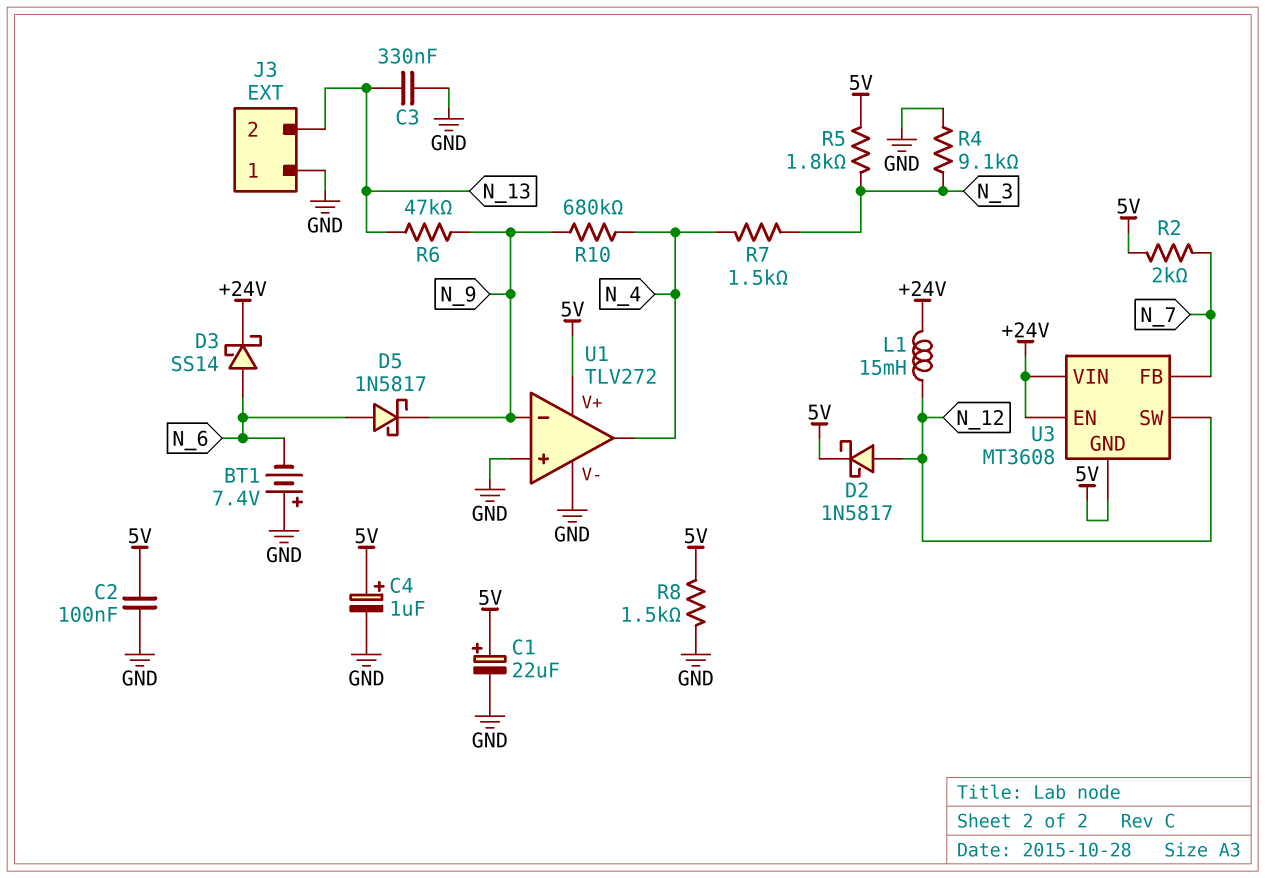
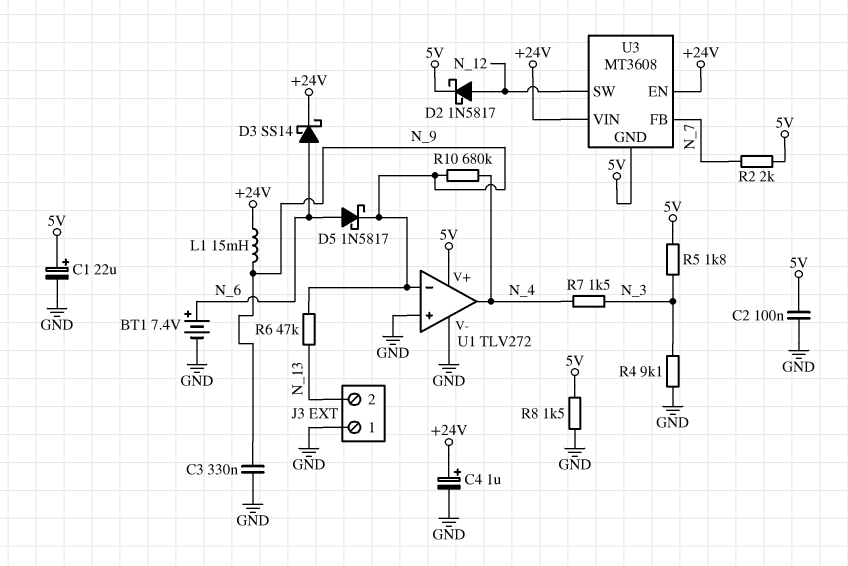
BT1: 7.4V (plus GND, minus N_6) -> 7.4V (plus N_6, minus GND)
C3: 330nF (GND, N_13) -> 330nF (GND, N_9)
C4: 1uF (plus 5V, minus GND) -> 1uF (plus +24V, minus GND)
L1: 15mH (+24V, N_12) -> 15mH (+24V, N_9)

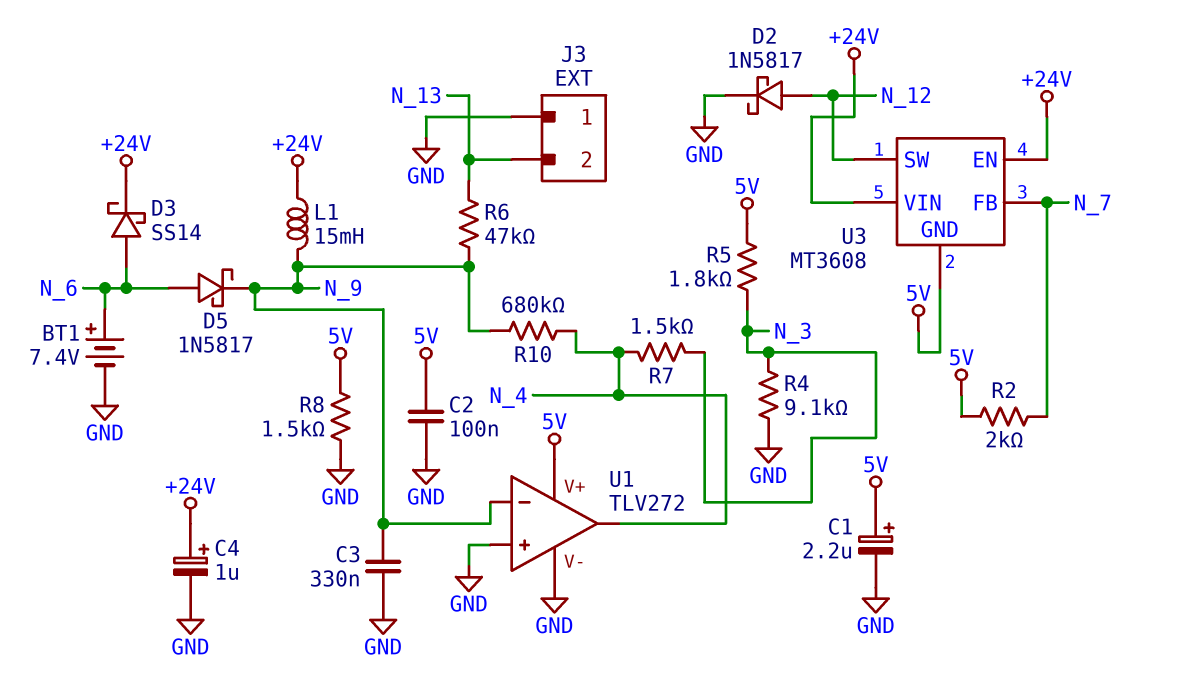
C1: 22uF (plus 5V, minus GND) -> 2.2uF (plus 5V, minus GND)
D2: schottky 1N5817 (A N_12, K 5V) -> schottky 1N5817 (A N_12, K GND)

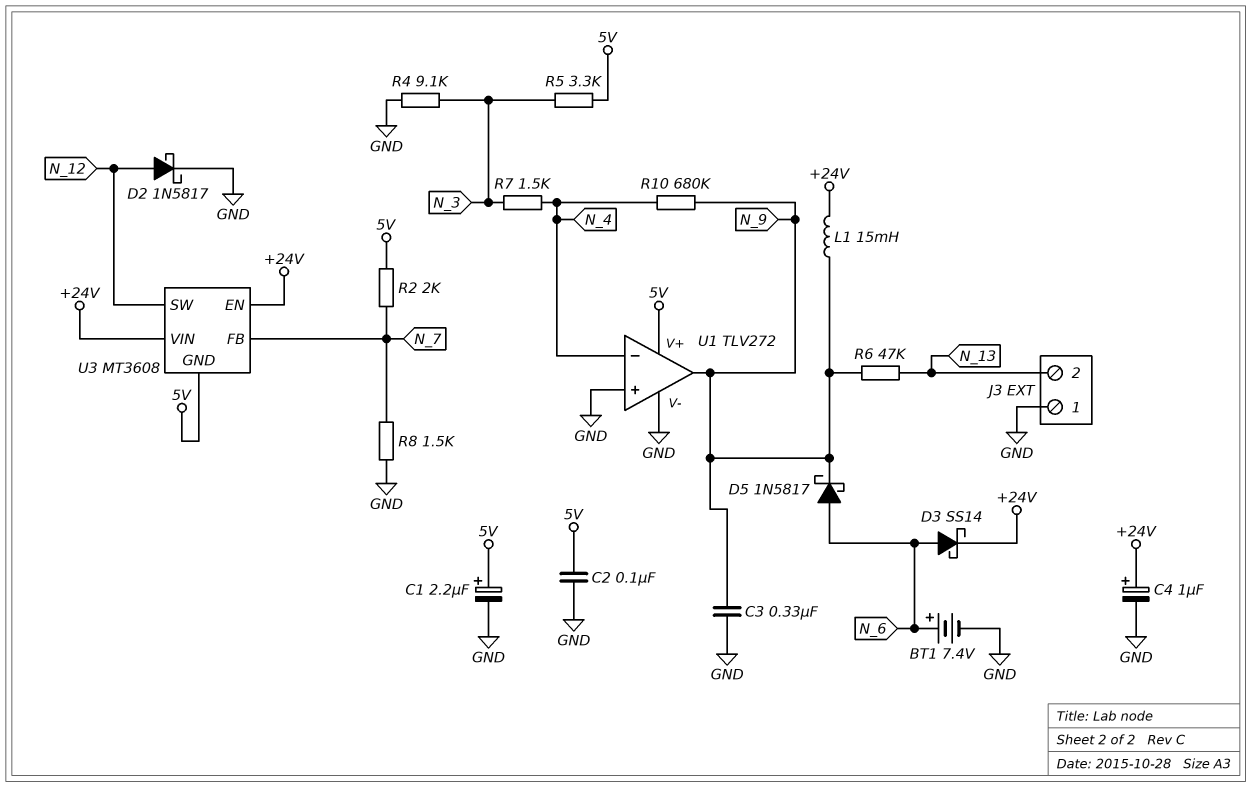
R5: 1.8k (5V, N_3) -> 3.3k (5V, N_3)
R8: 1.5k (5V, GND) -> 1.5k (GND, N_7)
U1 pin in-: N_9 -> N_4
U1 pin out: N_4 -> N_9

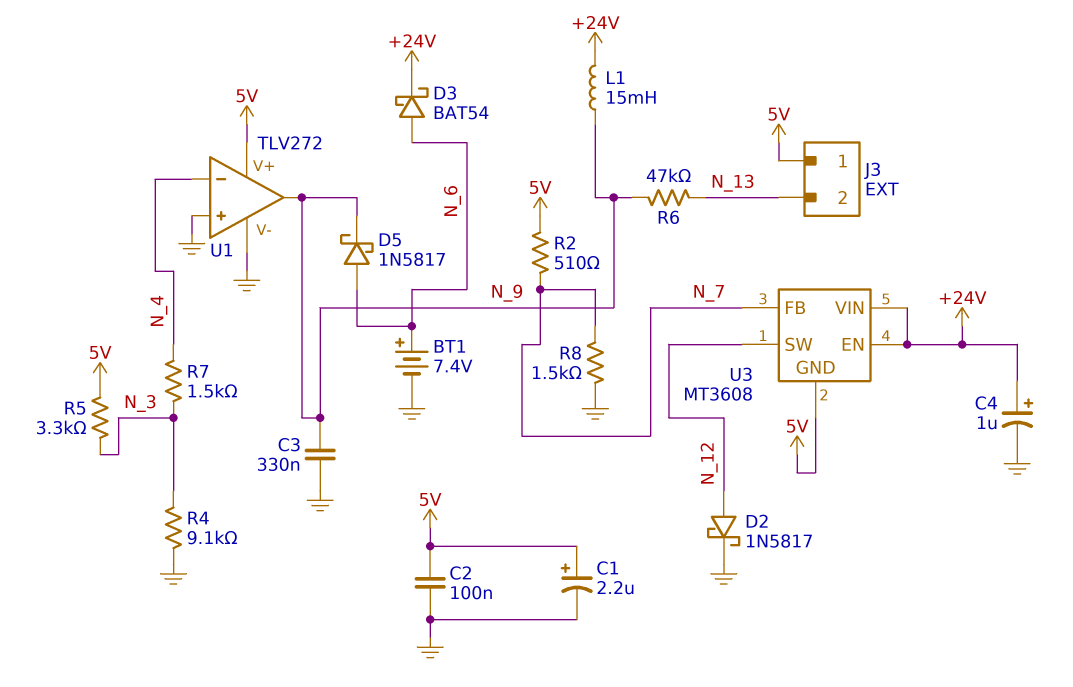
D3: schottky SS14 (A N_6, K +24V) -> schottky BAT54 (A N_6, K +24V)
J3 pin 1: GND -> 5V
R2: 2k (5V, N_7) -> 510 (5V, N_7)
R10: 680k (N_4, N_9) -> none

